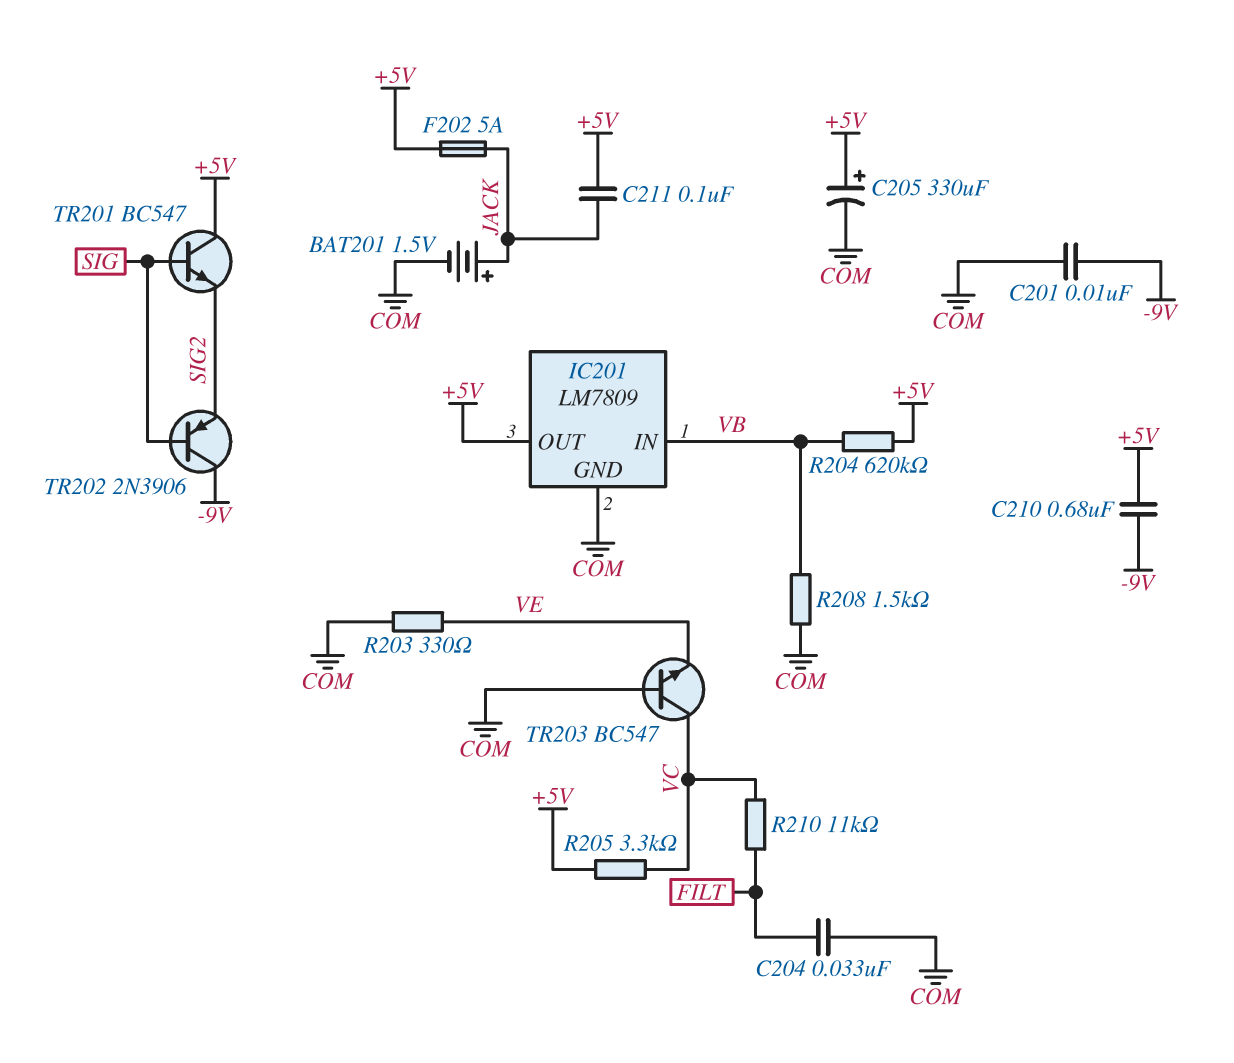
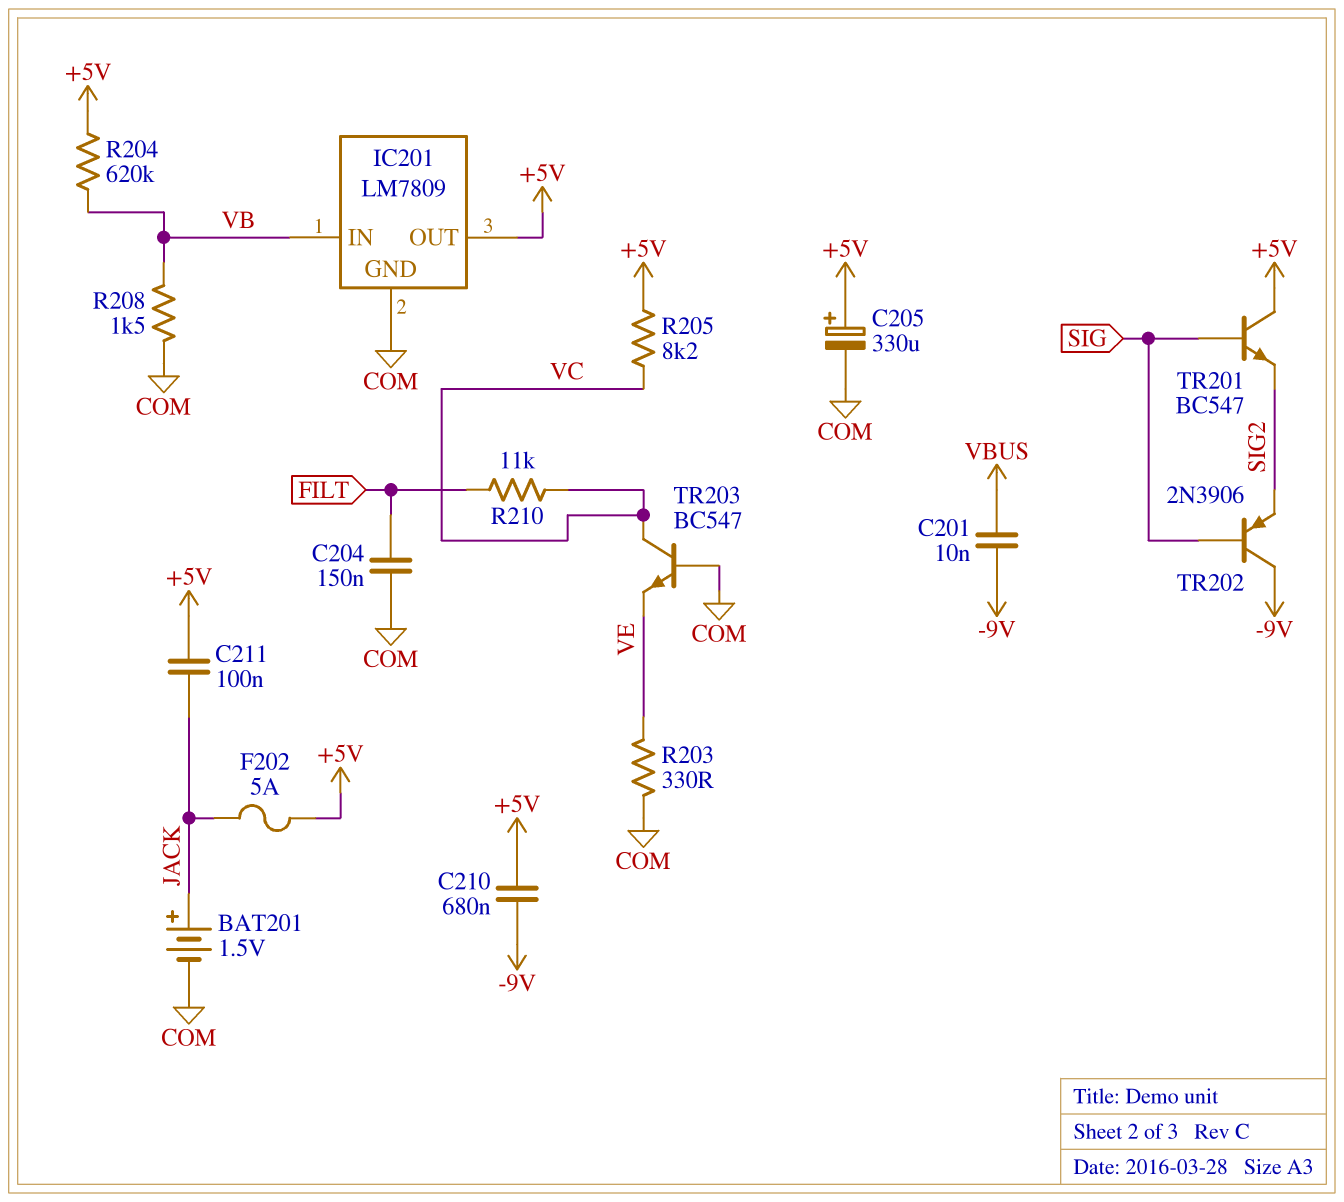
C201: 10nF (-9V, COM) -> 10nF (-9V, VBUS)
C204: 33nF (COM, FILT) -> 150nF (COM, FILT)
R205: 3.3k (+5V, VC) -> 8.2k (+5V, VC)

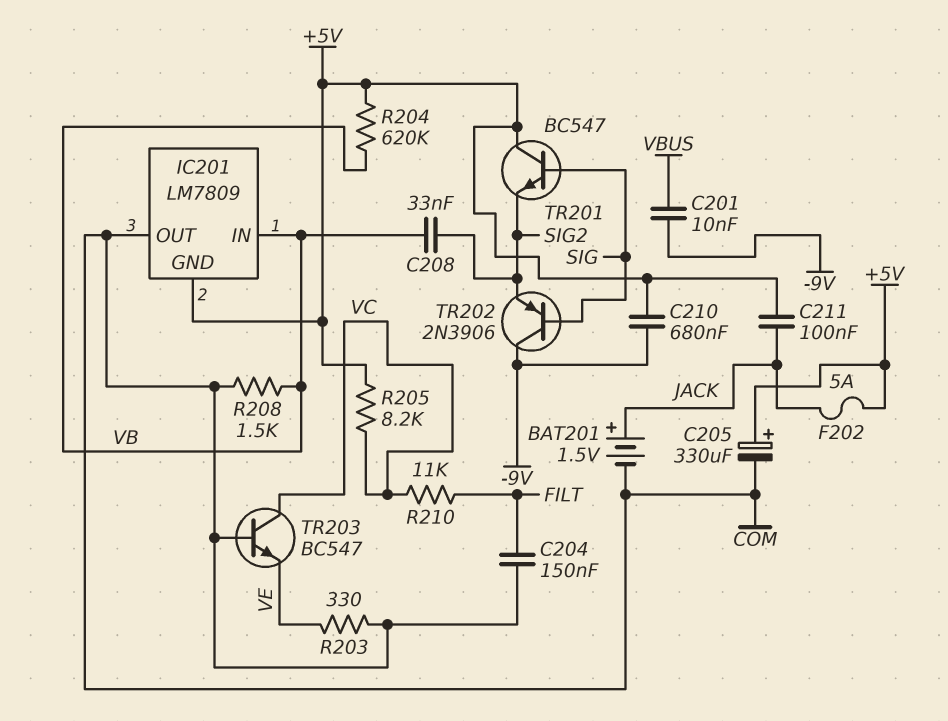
C208: none -> 33nF (SIG2, VB)
IC201 pin GND: COM -> +5V
IC201 pin OUT: +5V -> COM

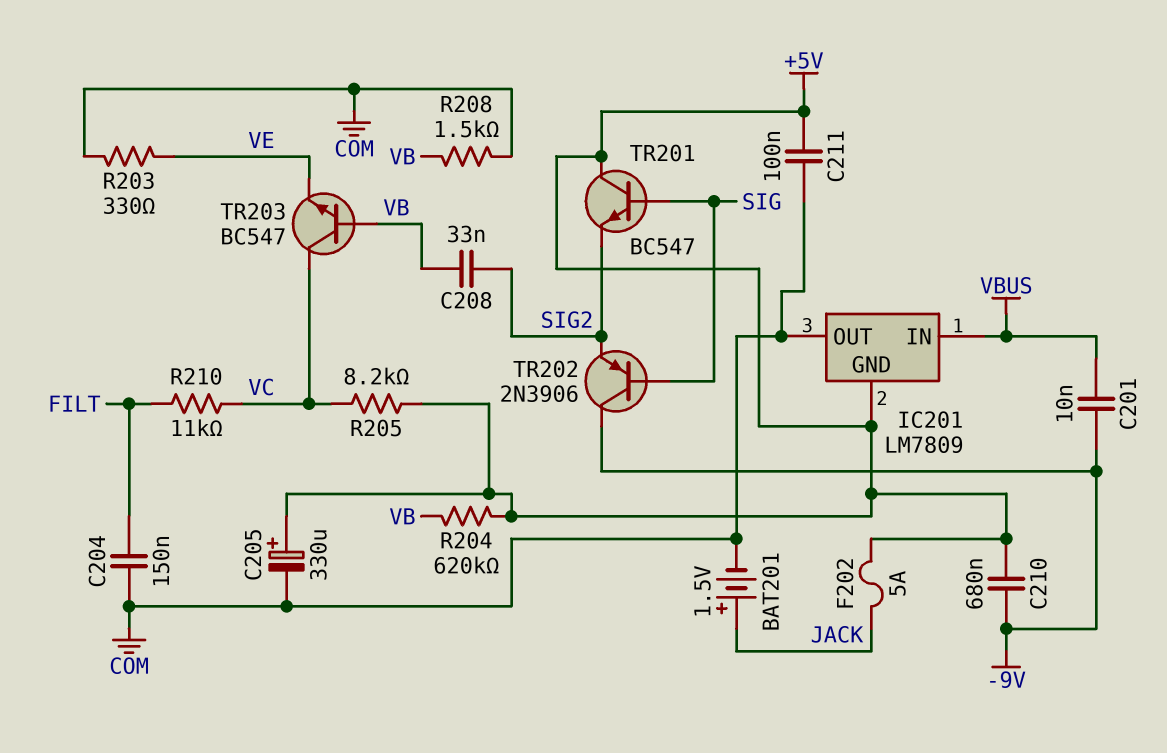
C211: 100nF (+5V, JACK) -> 100nF (+5V, COM)
IC201 pin IN: VB -> VBUS
TR203: NPN BC547 (B COM, C VC, E VE) -> NPN BC547 (B VB, C VC, E VE)

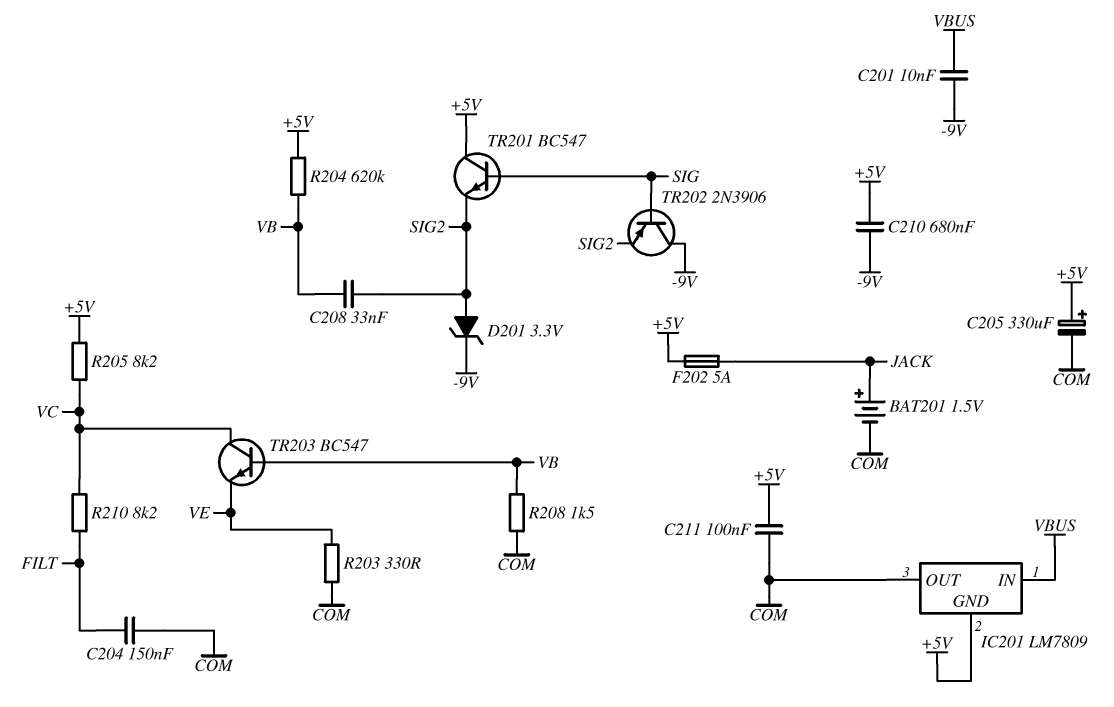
D201: none -> zener 3.3V (A SIG2, K -9V)
R210: 11k (FILT, VC) -> 8.2k (FILT, VC)

